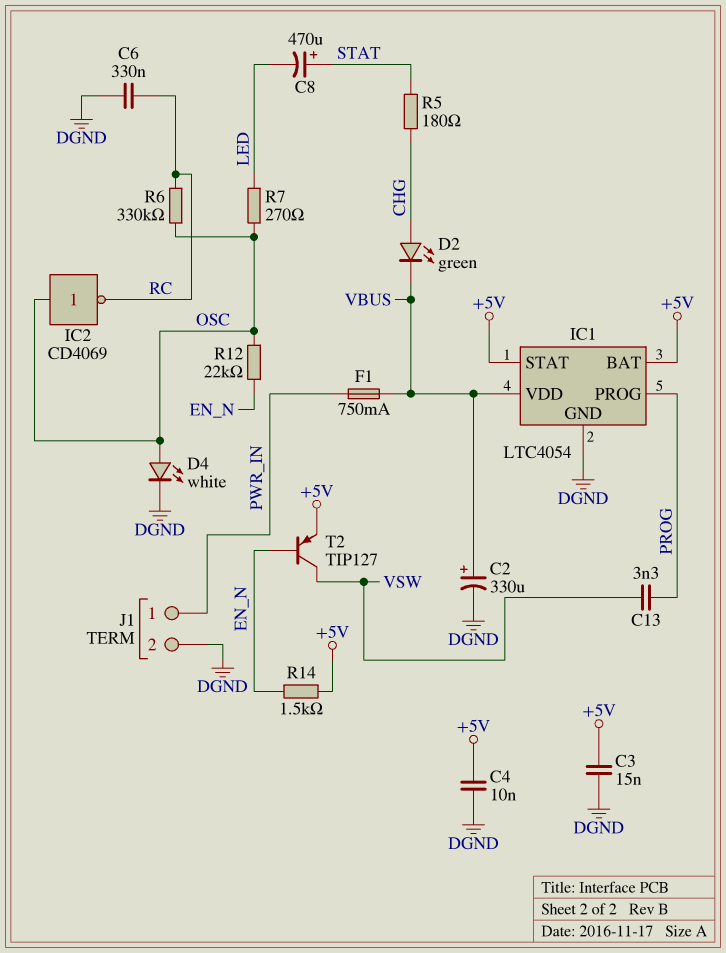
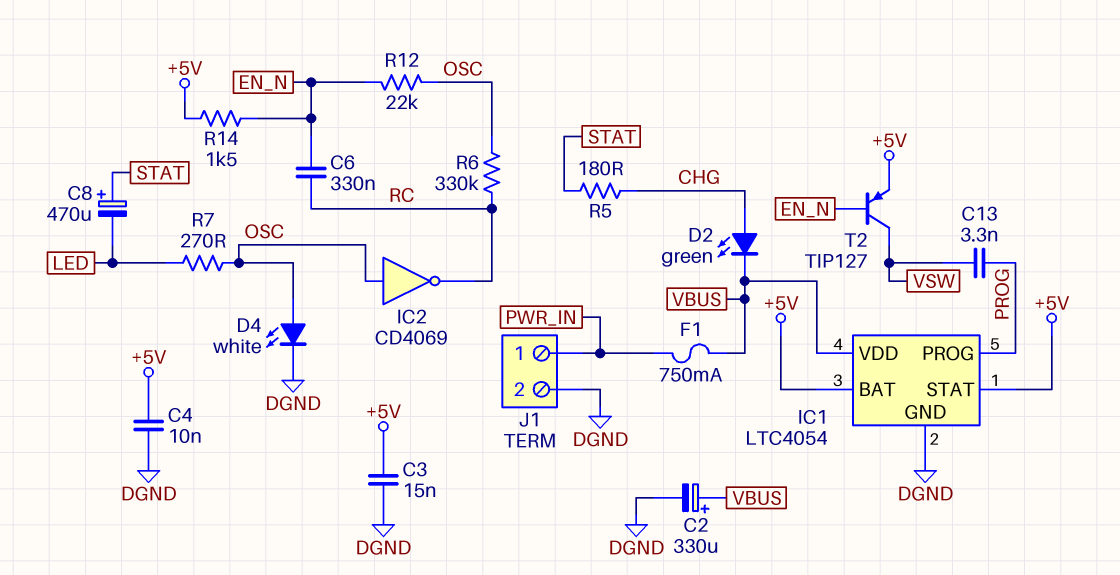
C6: 330nF (DGND, RC) -> 330nF (EN_N, RC)

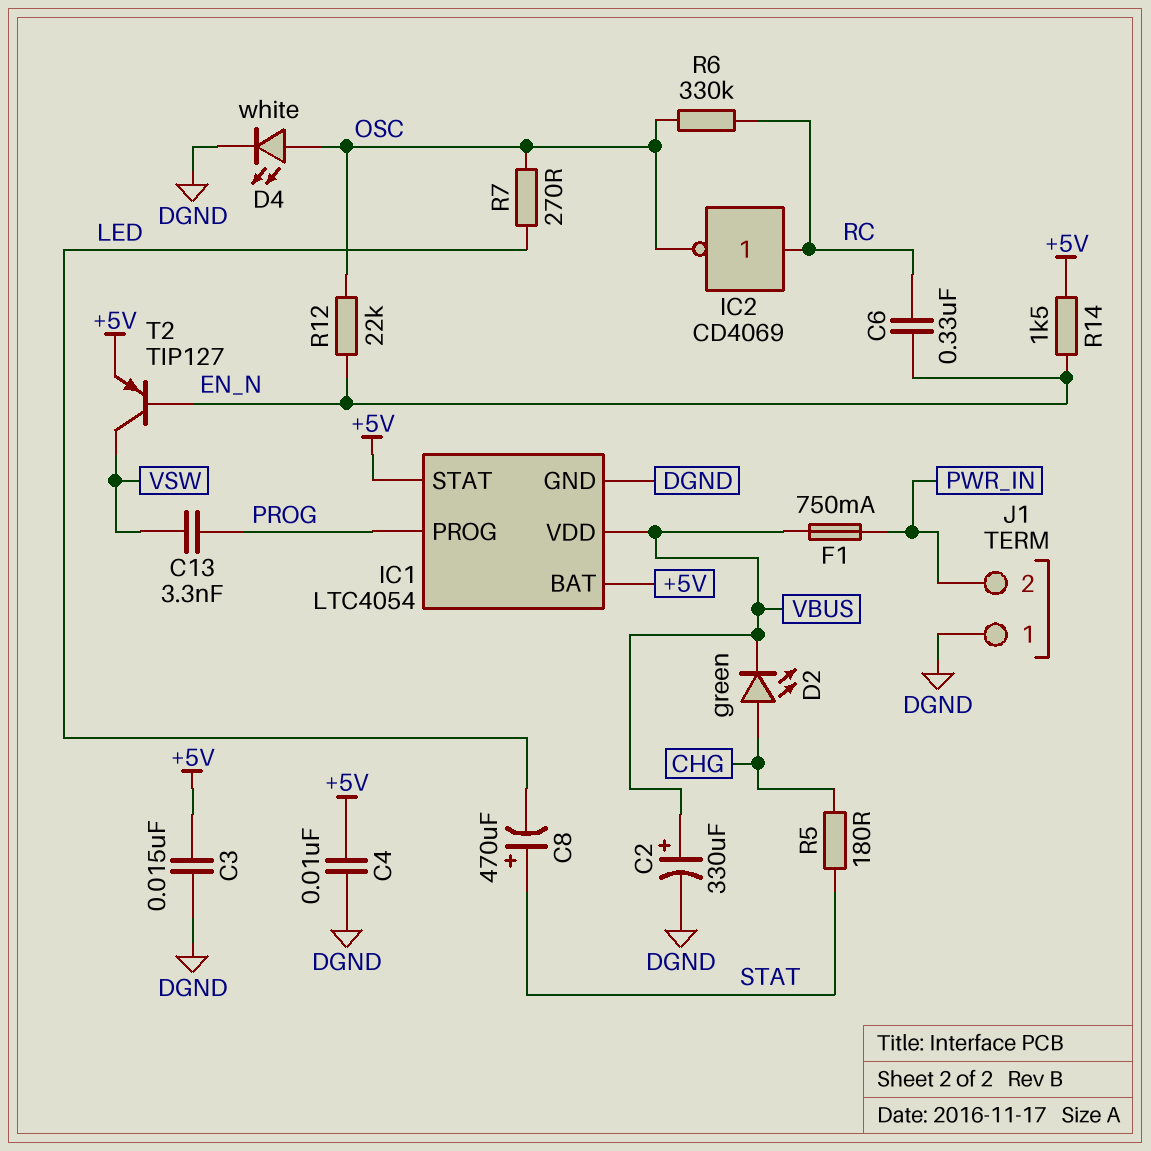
IC2: NOT CD4069 (in OSC, out RC) -> NOT CD4069 (in RC, out OSC)
J1 pin 1: PWR_IN -> DGND
J1 pin 2: DGND -> PWR_IN

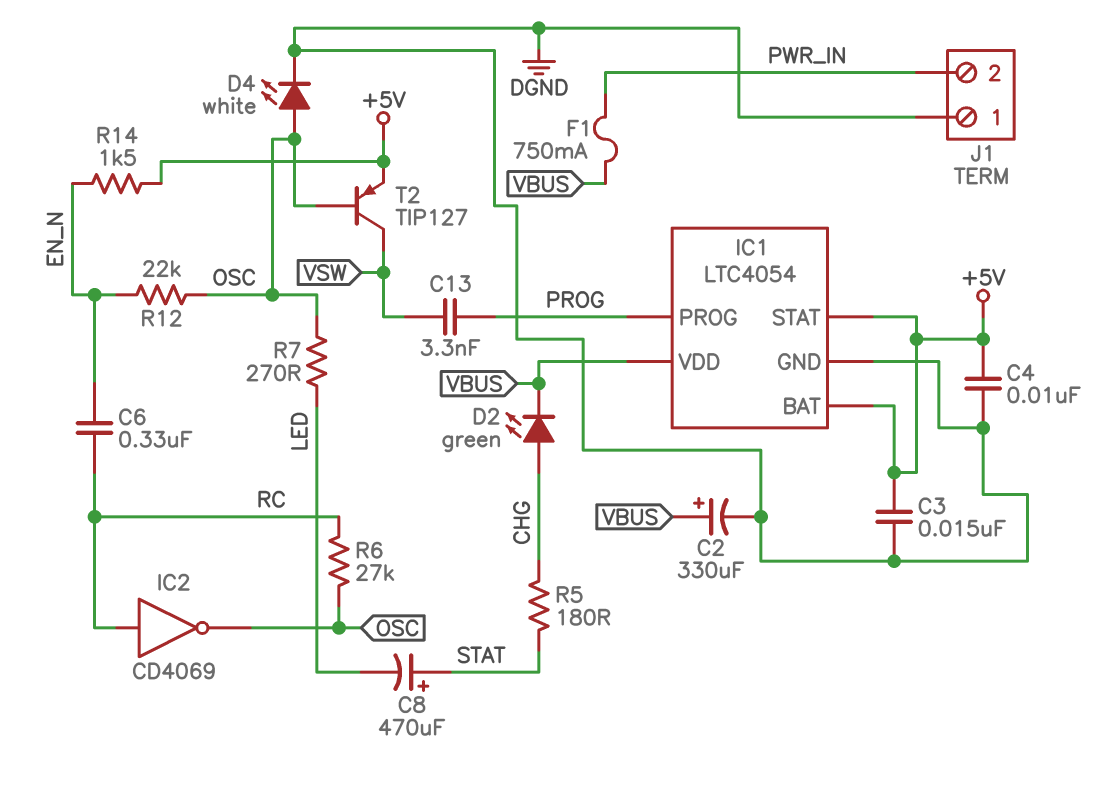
R6: 330k (OSC, RC) -> 27k (OSC, RC)
T2: PNP TIP127 (B EN_N, C VSW, E +5V) -> PNP TIP127 (B OSC, C VSW, E +5V)

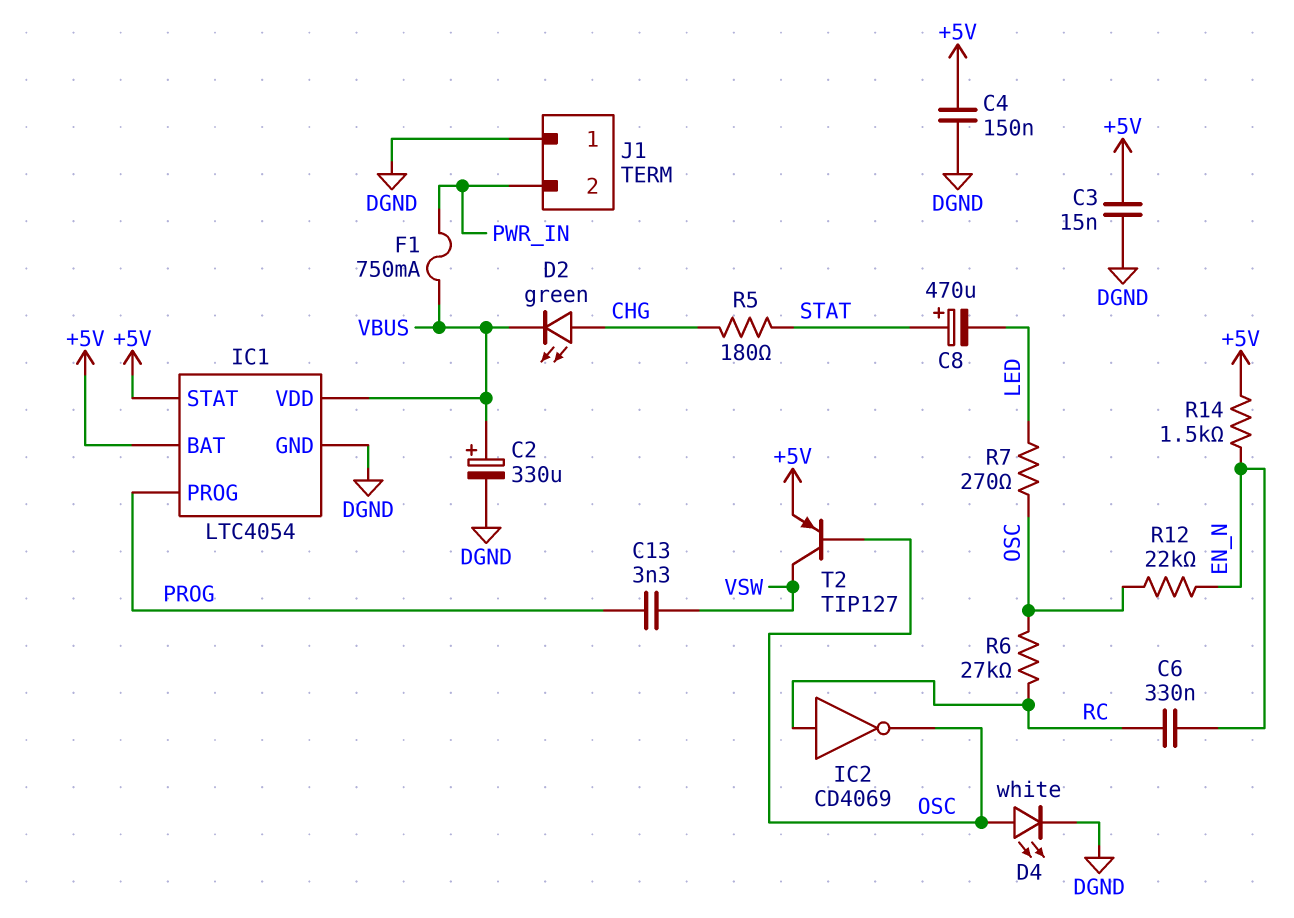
C4: 10nF (+5V, DGND) -> 150nF (+5V, DGND)

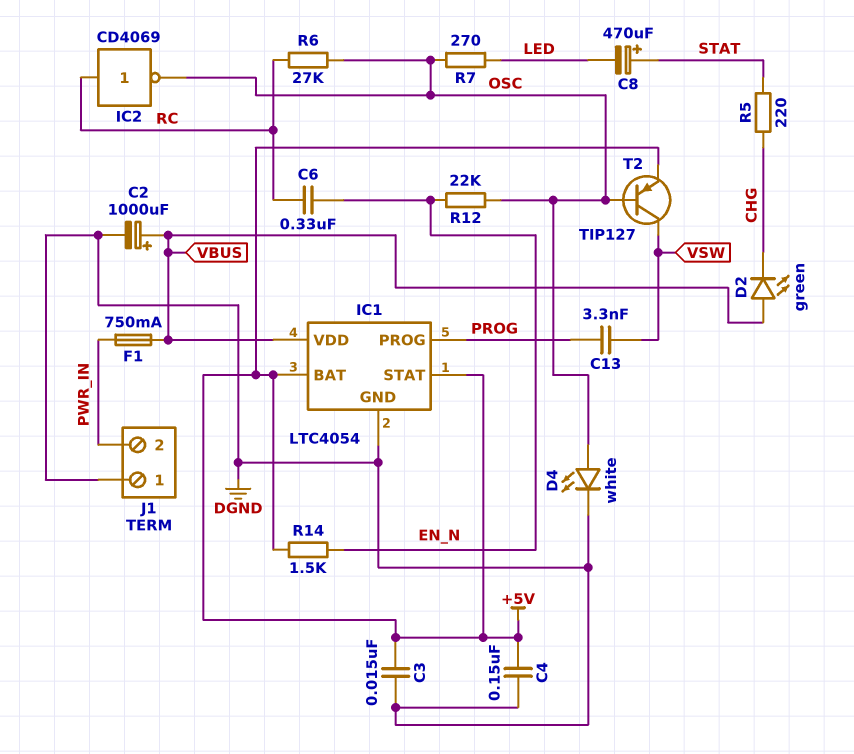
C2: 330uF (plus VBUS, minus DGND) -> 1000uF (plus VBUS, minus DGND)
D2: LED green (A CHG, K VBUS) -> LED green (A VBUS, K CHG)
R5: 180 (CHG, STAT) -> 220 (CHG, STAT)

